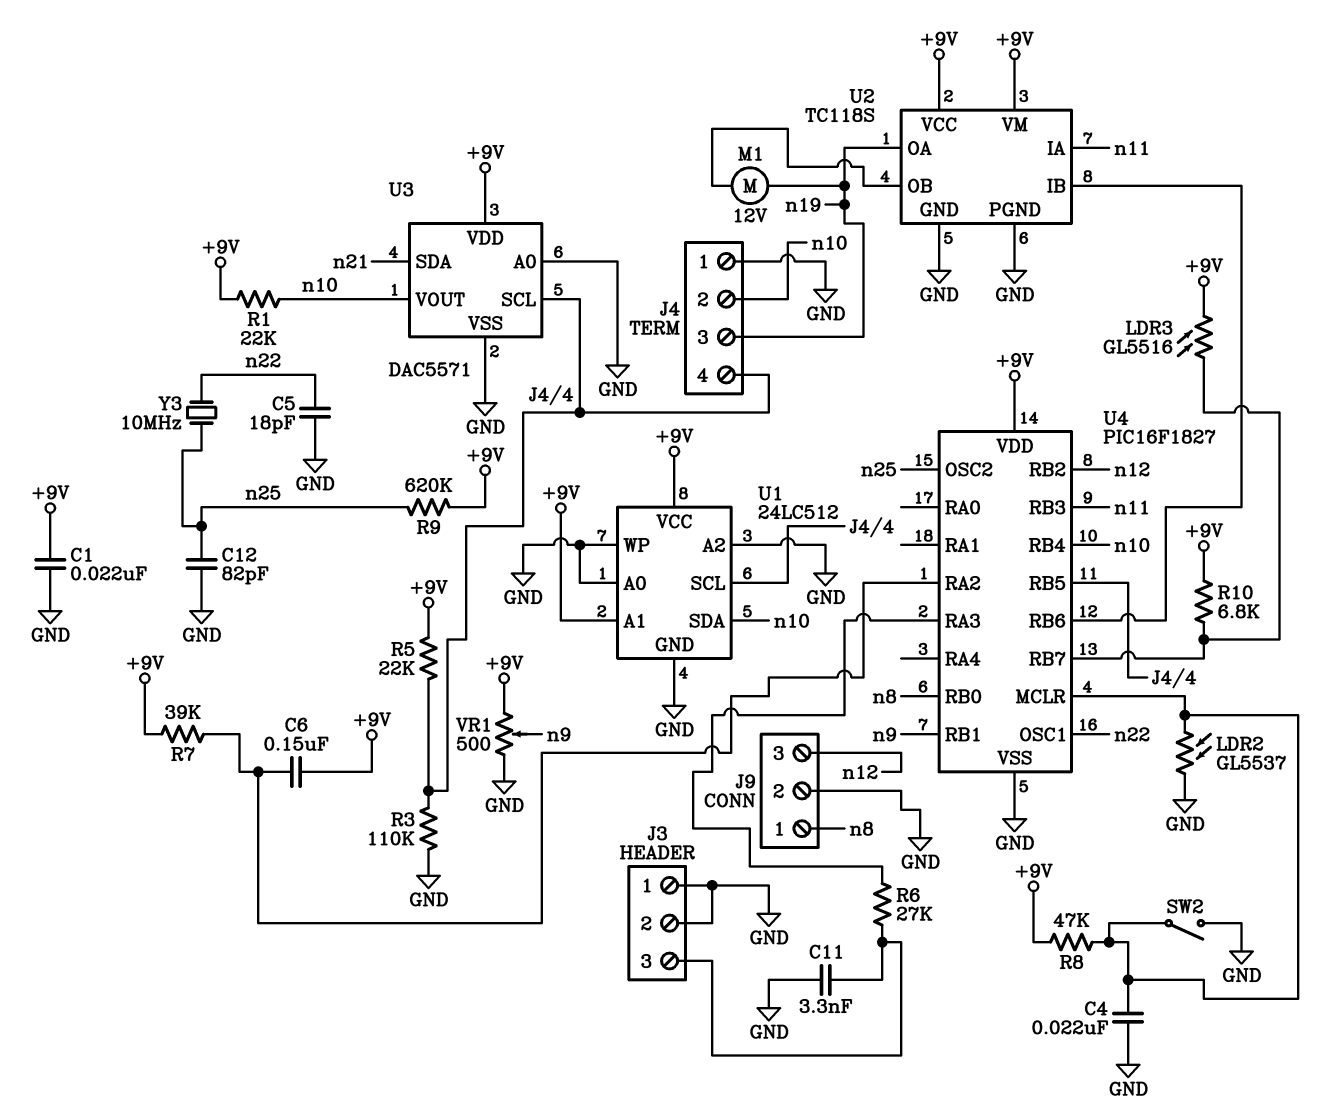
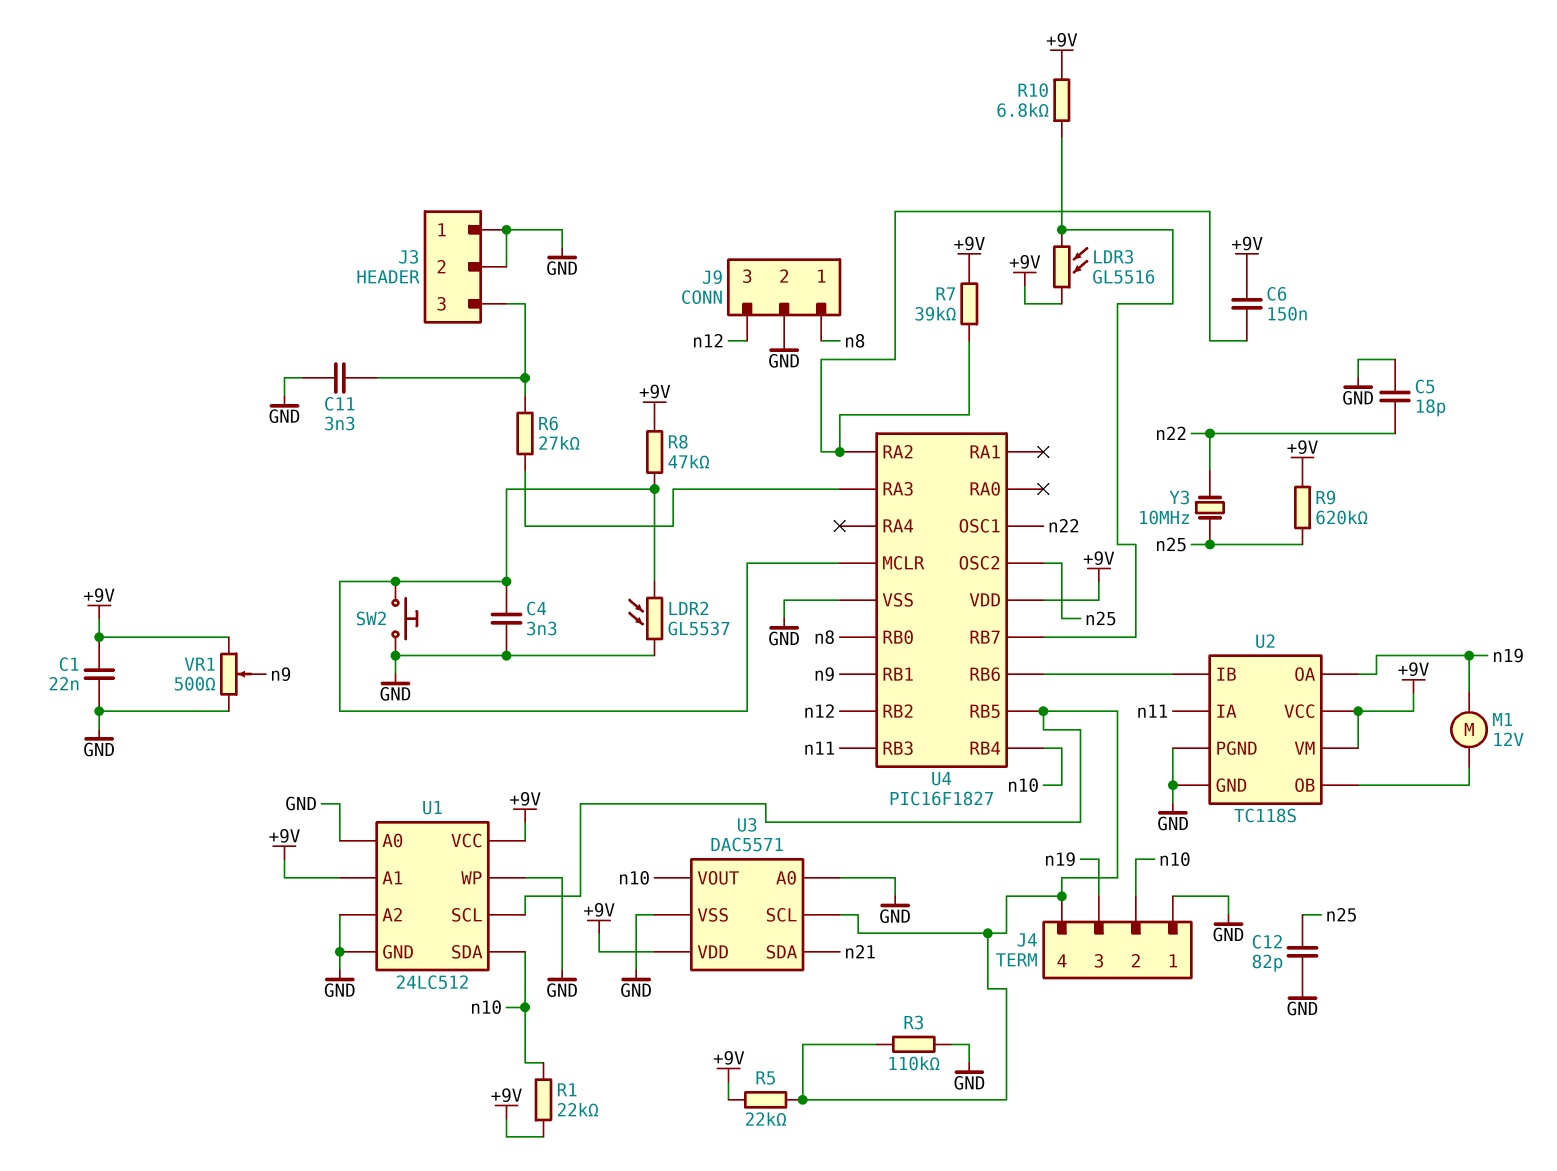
C4: 22nF (GND, U4/MCLR) -> 3.3nF (GND, U4/MCLR)
SW2: switch (GND, U4/MCLR) -> button (GND, U4/MCLR)

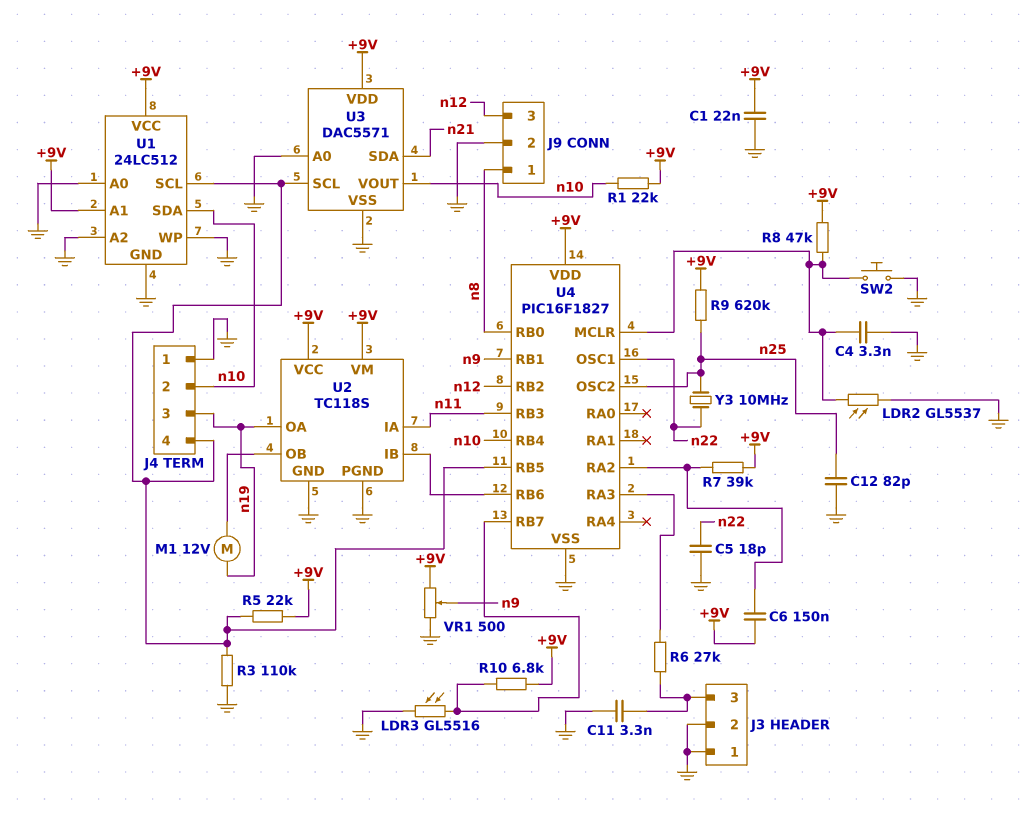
LDR3: GL5516 (+9V, U4/RB7) -> GL5516 (GND, U4/RB7)

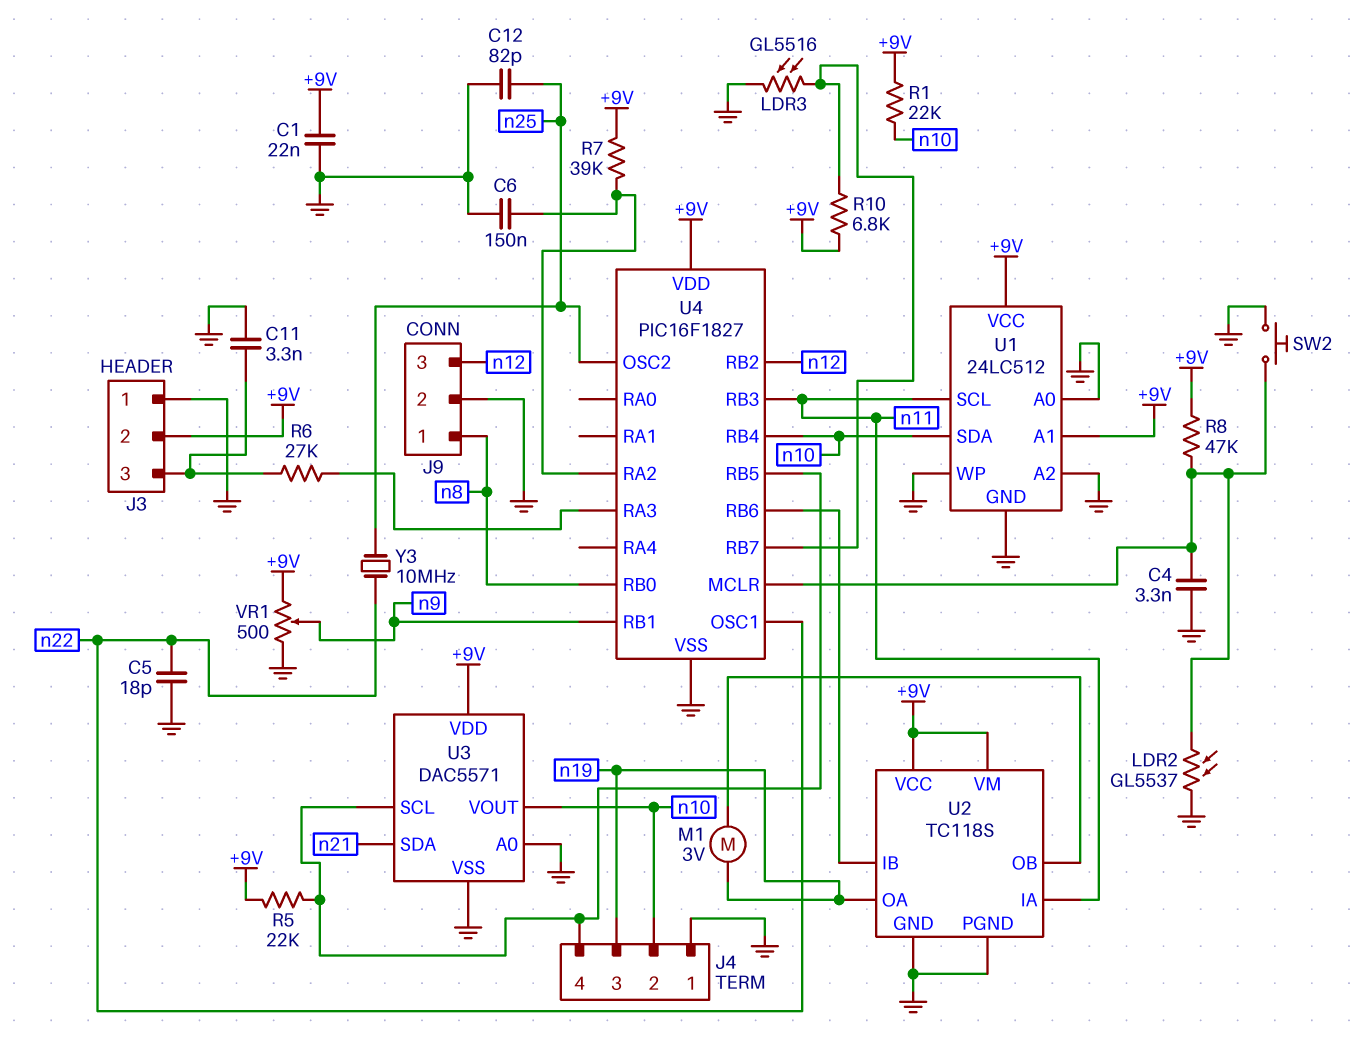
C6: 150nF (+9V, U4/RA2) -> 150nF (GND, U4/RA2)
J3 pin 2: GND -> +9V
M1: motor 12V (U2/OB, n19) -> motor 3V (U2/OB, n19)
R3: 110k (GND, J4/4) -> none
R9: 620k (+9V, n25) -> none
U1 pin SCL: J4/4 -> n11

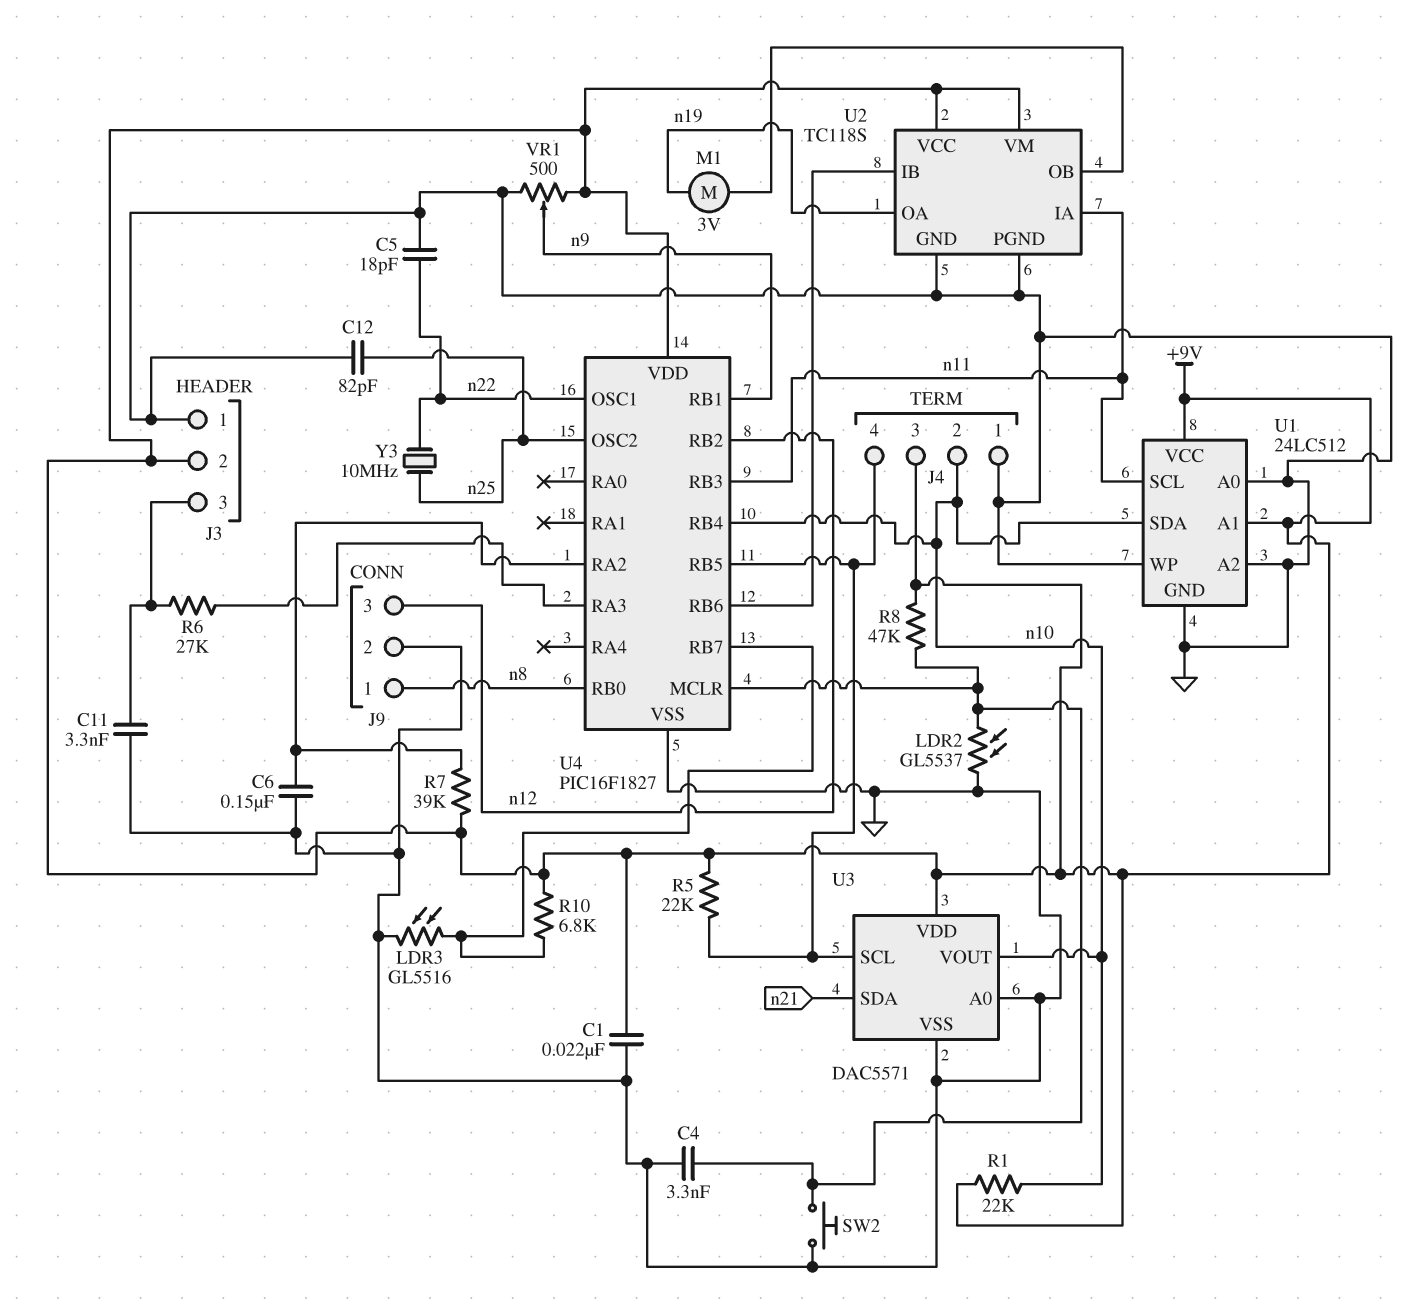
J4 pin 3: n19 -> +9V

